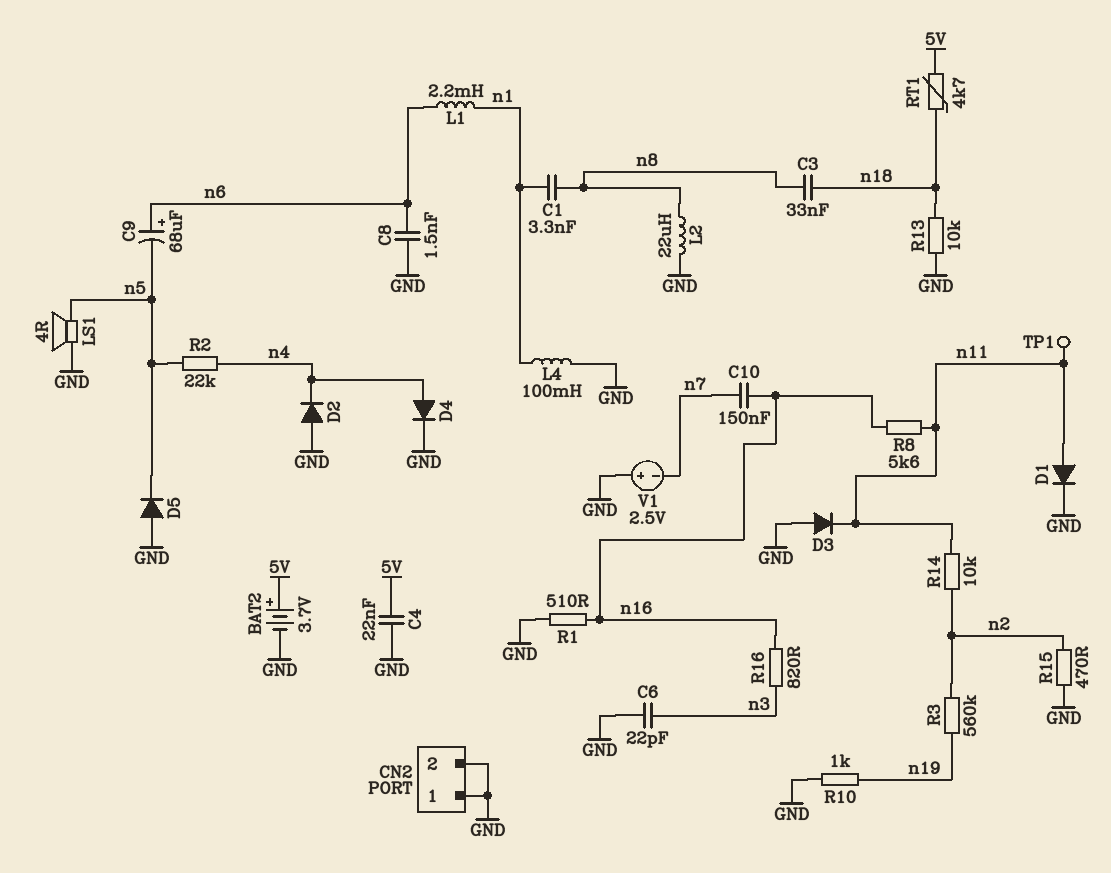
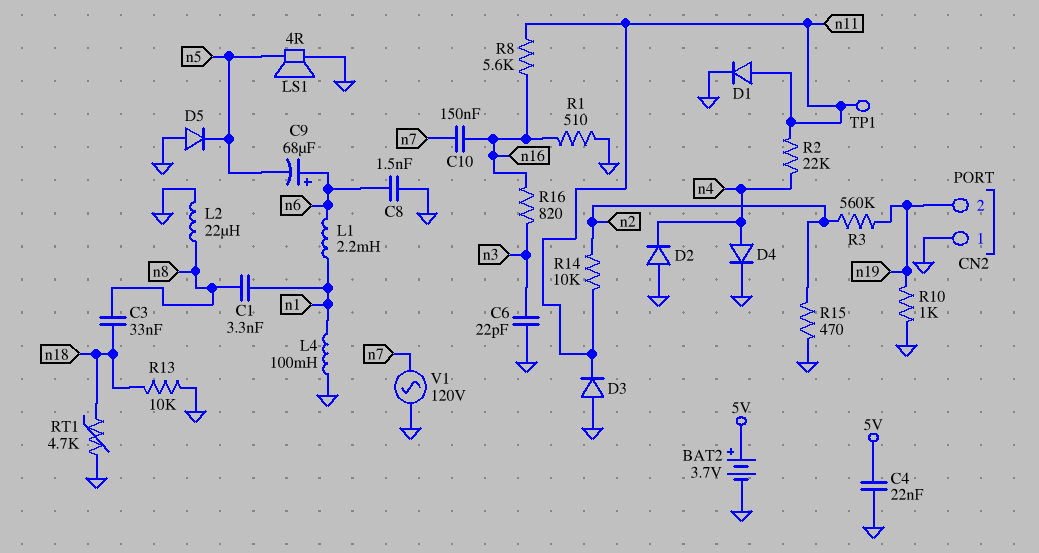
CN2 pin 2: GND -> n19
R2: 22k (n4, n5) -> 22k (n4, n11)
RT1: 4.7k (5V, n18) -> 4.7k (GND, n18)
V1: 2.5V (plus GND, minus n7) -> AC 120V (GND, n7)

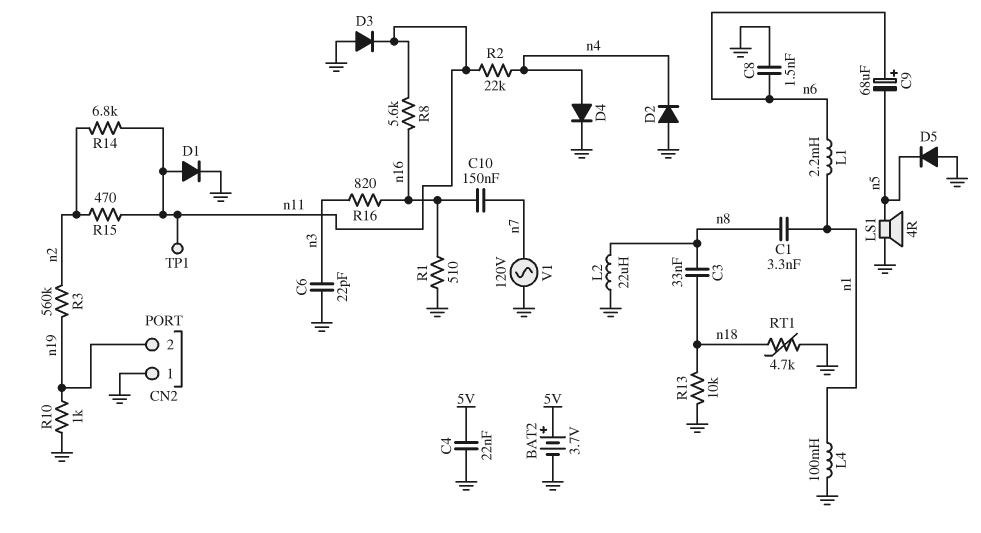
R14: 10k (n2, n11) -> 6.8k (n2, n11)
R15: 470 (GND, n2) -> 470 (n2, n11)

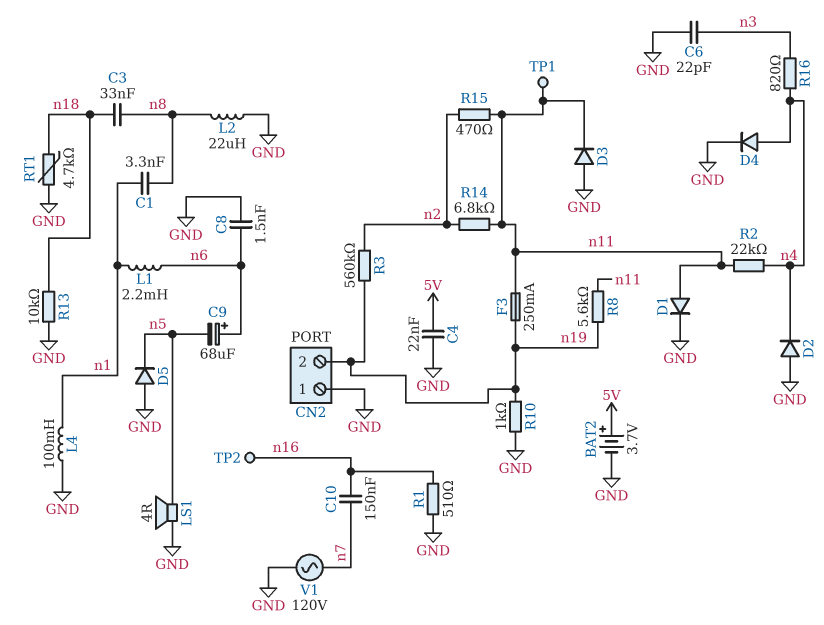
F3: none -> 250mA (n11, n19)
R8: 5.6k (n11, n16) -> 5.6k (n11, n19)
R16: 820 (n3, n16) -> 820 (n3, n4)
TP2: none -> test point (n16)

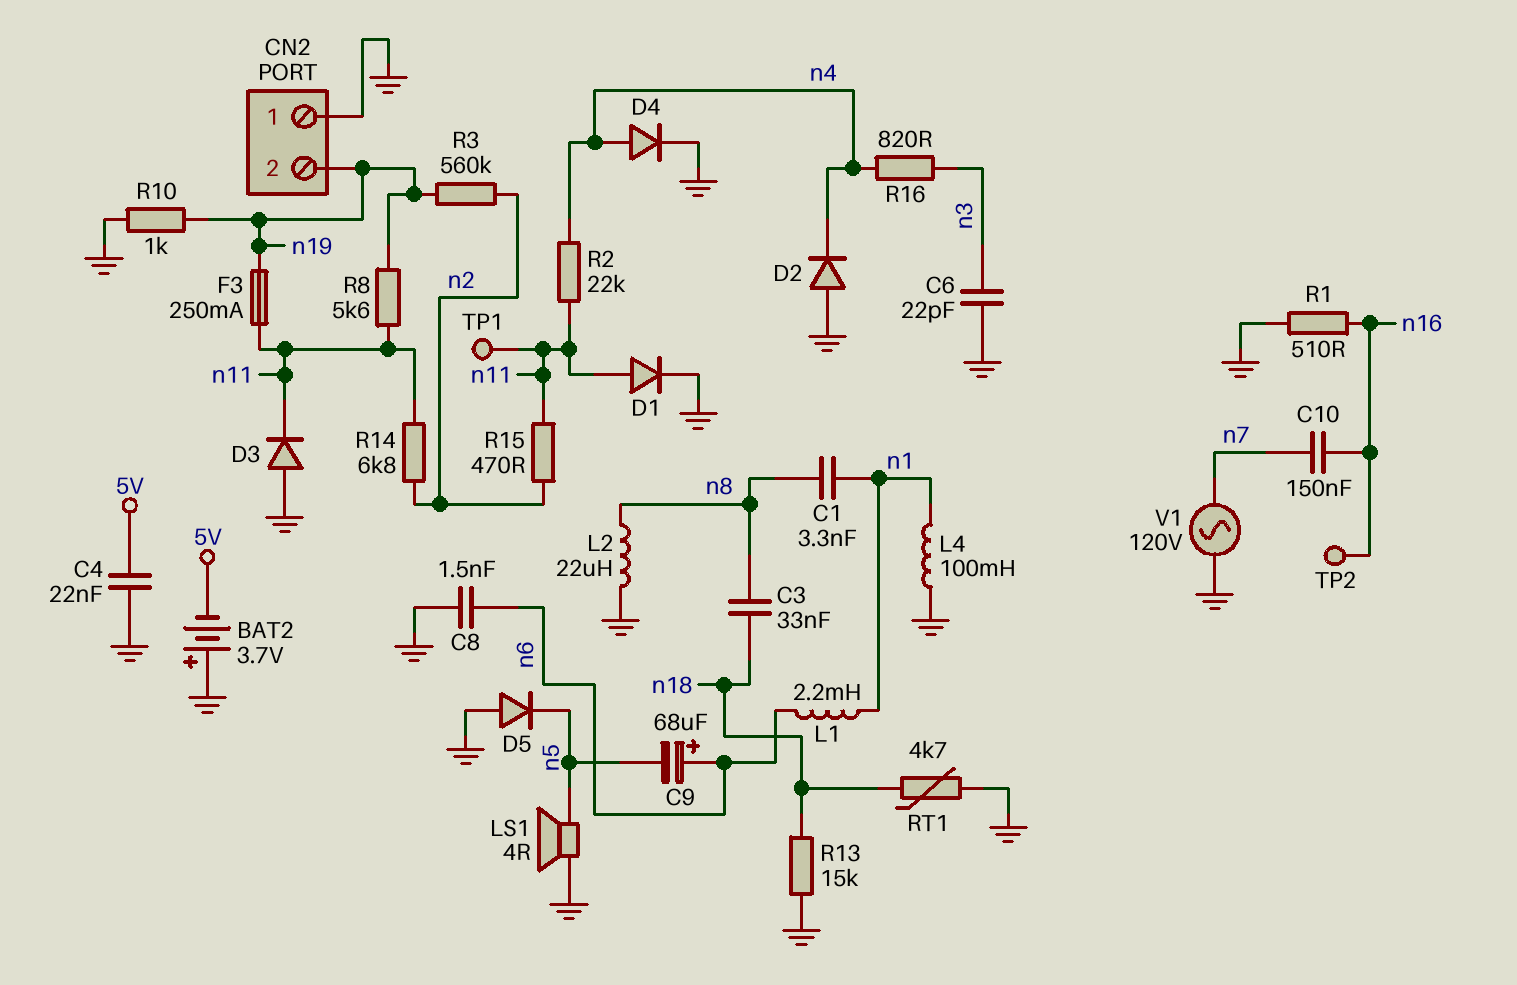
BAT2: 3.7V (plus 5V, minus GND) -> 3.7V (plus GND, minus 5V)
R13: 10k (GND, n18) -> 15k (GND, n18)

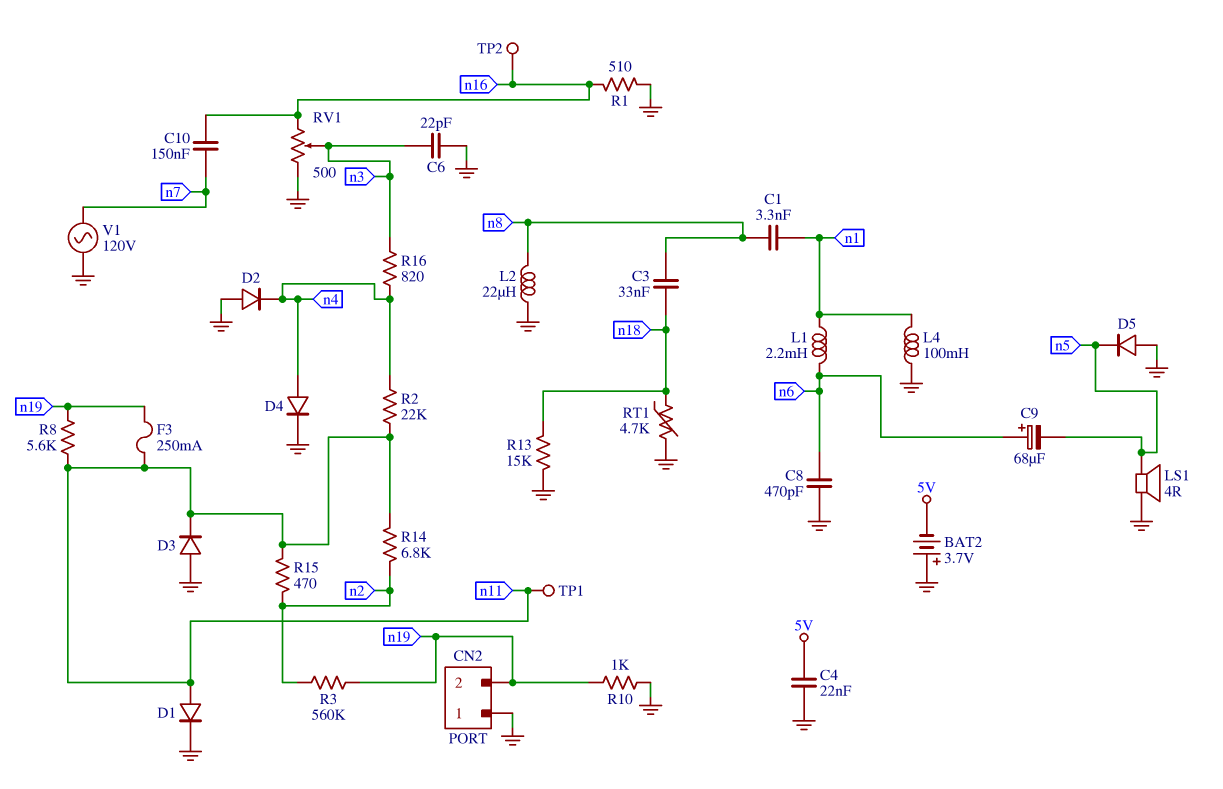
C8: 1.5nF (GND, n6) -> 470pF (GND, n6)
RV1: none -> 500 (GND, n16, wiper n3)

